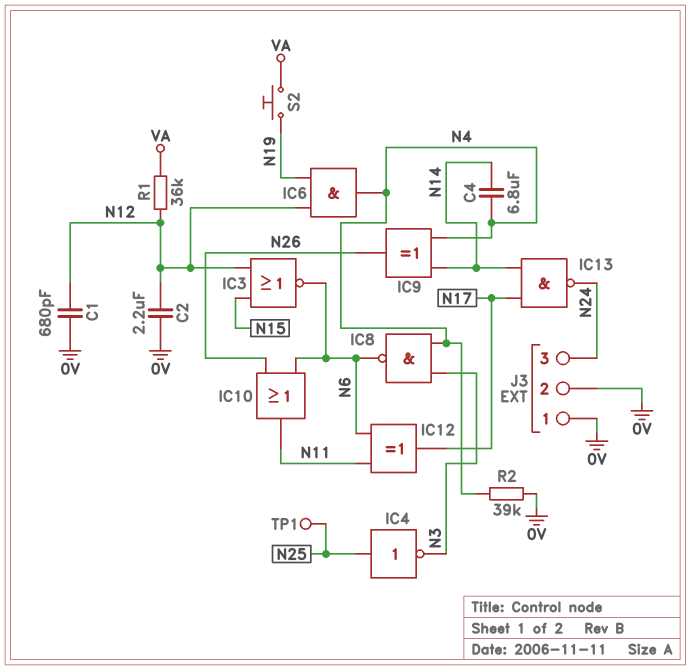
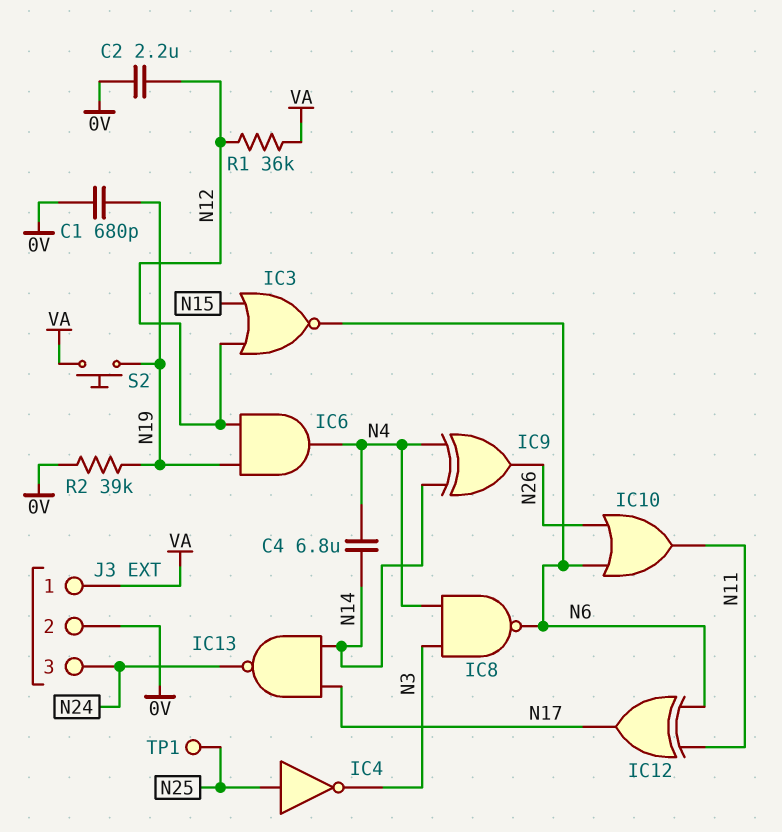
C1: 680pF (0V, N12) -> 680pF (0V, N19)
J3 pin 1: 0V -> VA
R2: 39k (0V, N4) -> 39k (0V, N19)

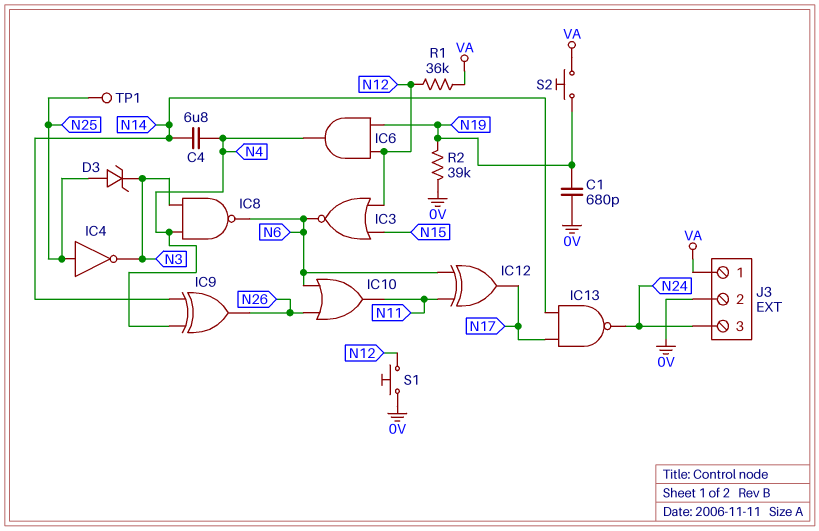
C2: 2.2uF (0V, N12) -> none
D3: none -> zener (A N25, K N3)
S1: none -> button (0V, N12)

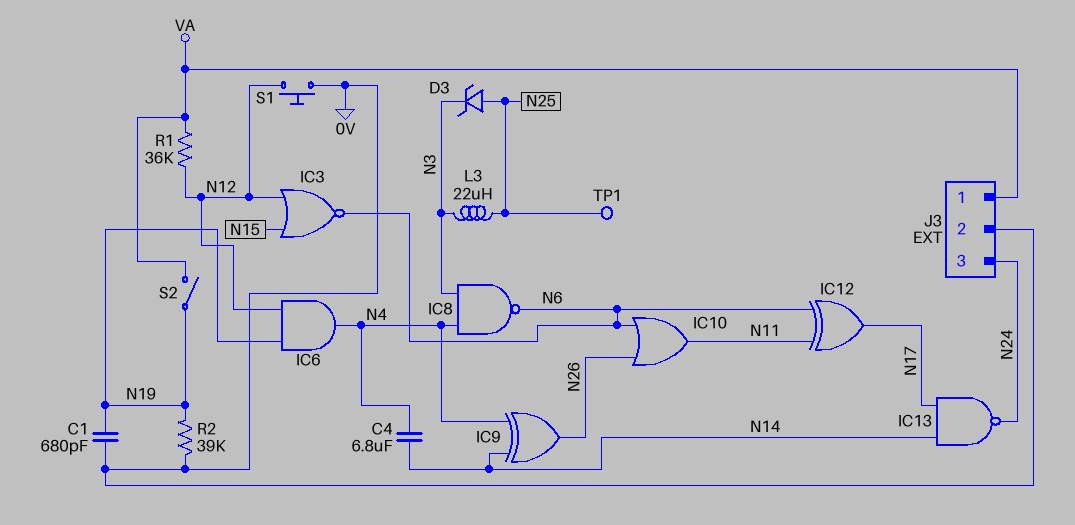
IC4: NOT (in N25, out N3) -> none
L3: none -> 22uH (N3, N25)
S2: button (N19, VA) -> switch (N19, VA)

